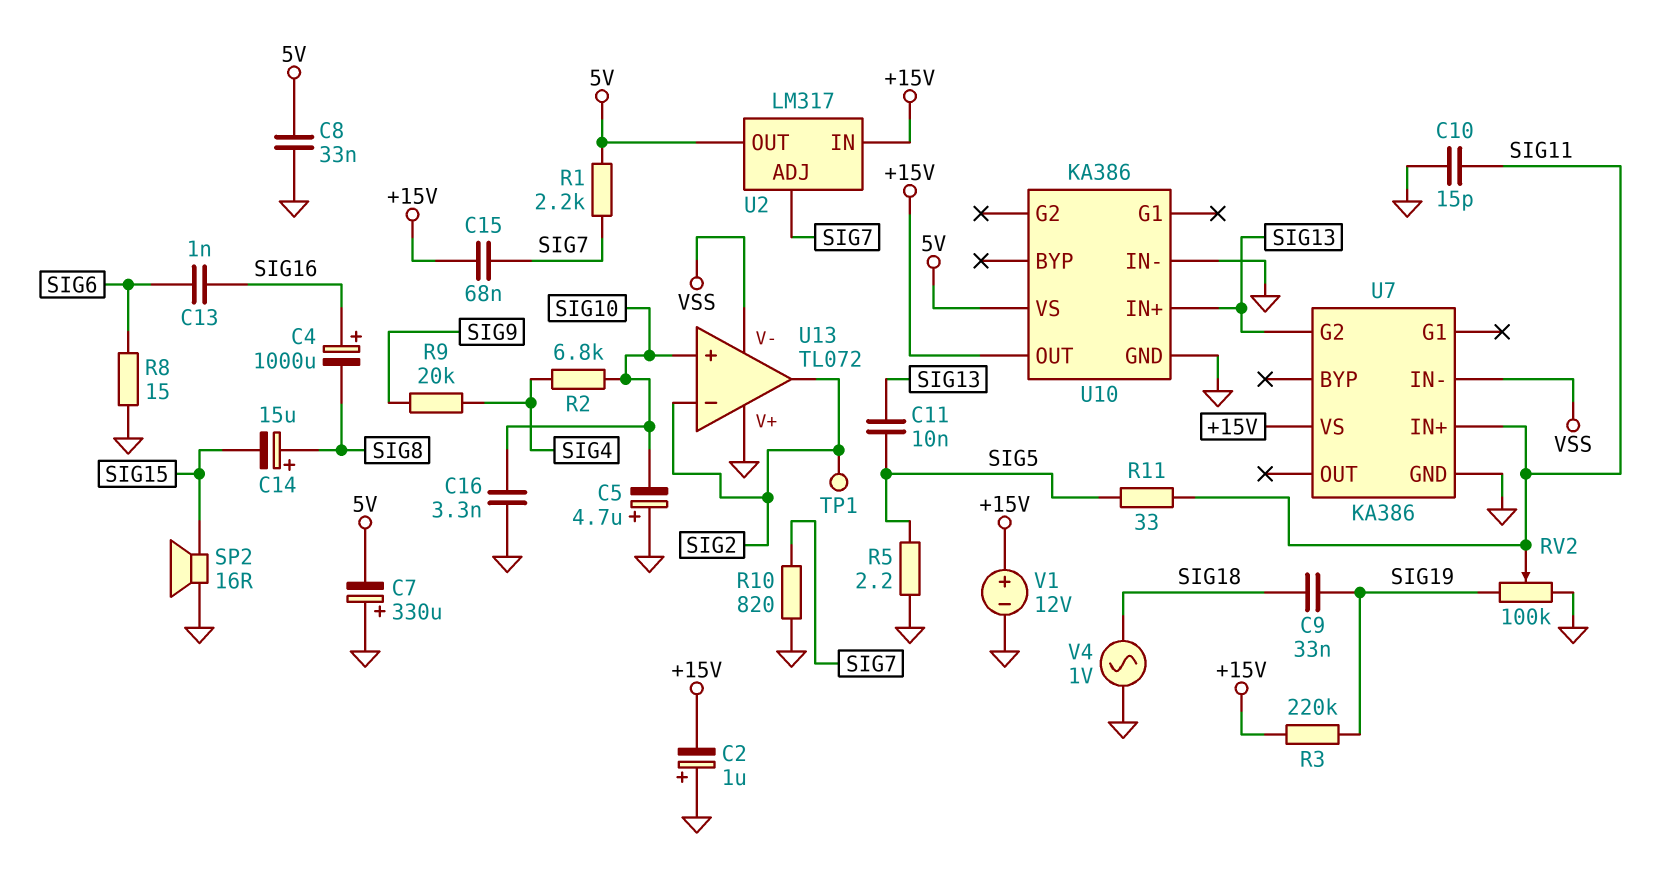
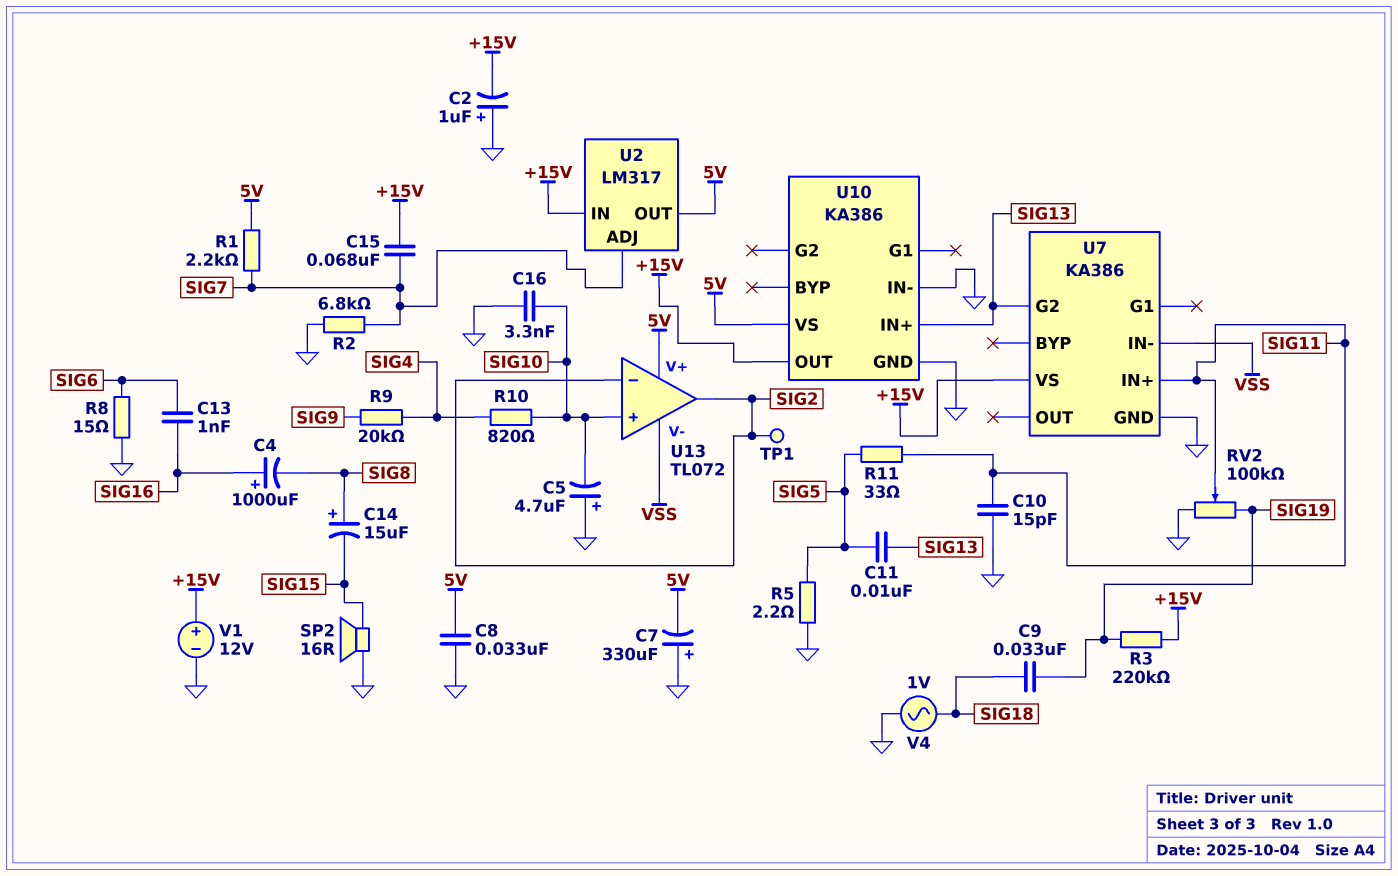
R2: 6.8k (SIG4, SIG10) -> 6.8k (GND, SIG7)
R10: 820 (GND, SIG7) -> 820 (SIG4, SIG10)
U13 pin V+: GND -> 5V

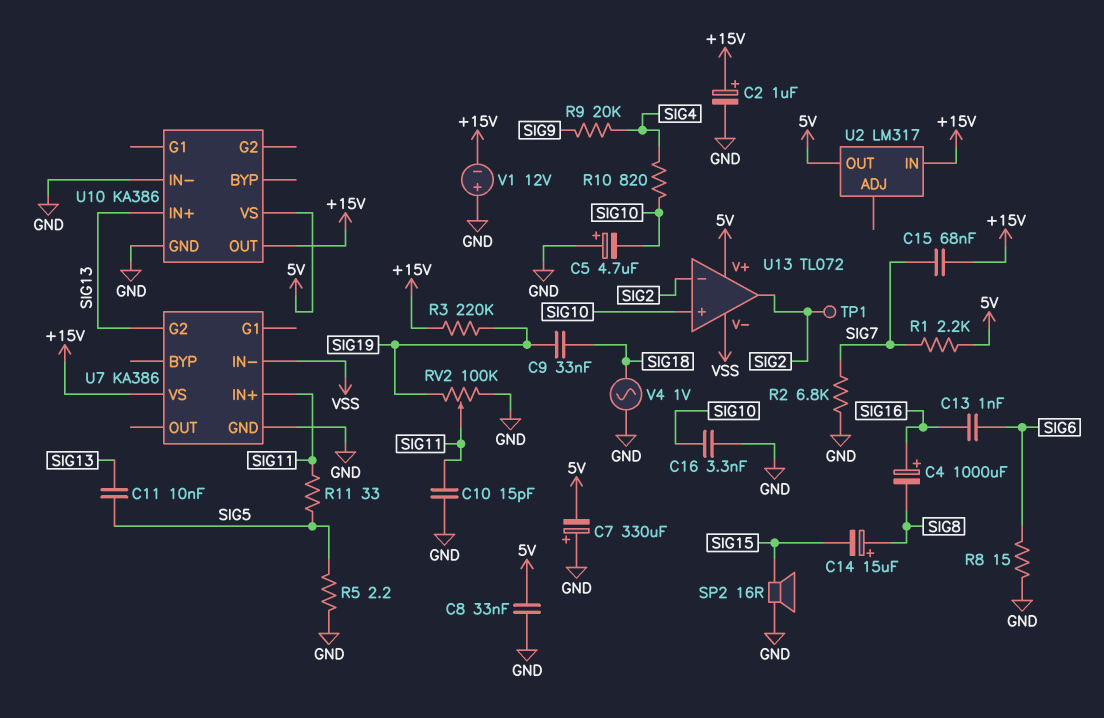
C2: 1uF (plus GND, minus +15V) -> 1uF (plus +15V, minus GND)
U2 pin ADJ: SIG7 -> none
V1: 12V (plus +15V, minus GND) -> 12V (plus GND, minus +15V)

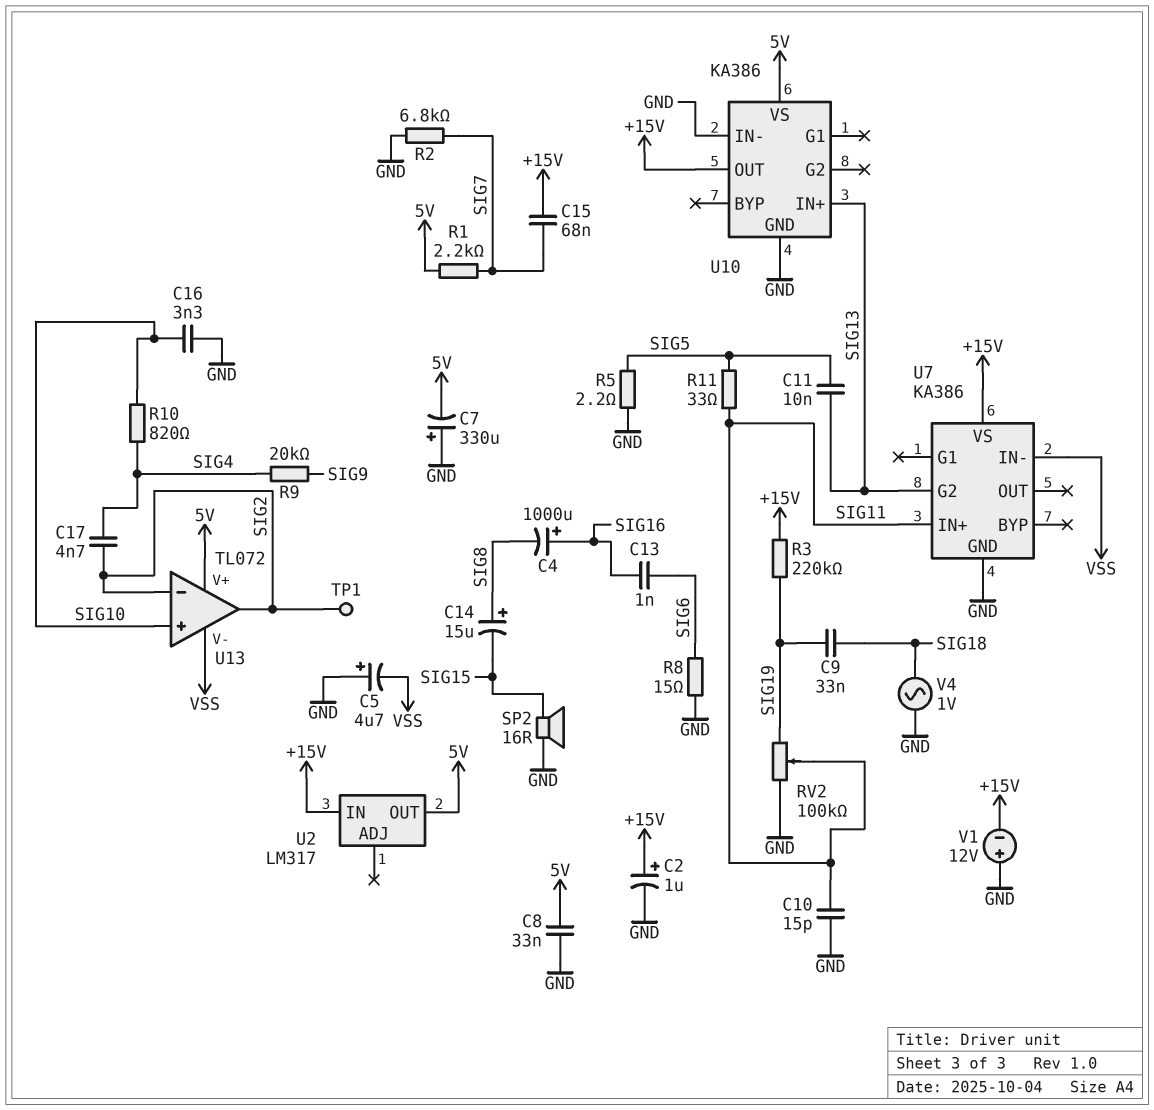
C5: 4.7uF (plus GND, minus SIG10) -> 4.7uF (plus GND, minus VSS)
C17: none -> 4.7nF (SIG2, SIG4)

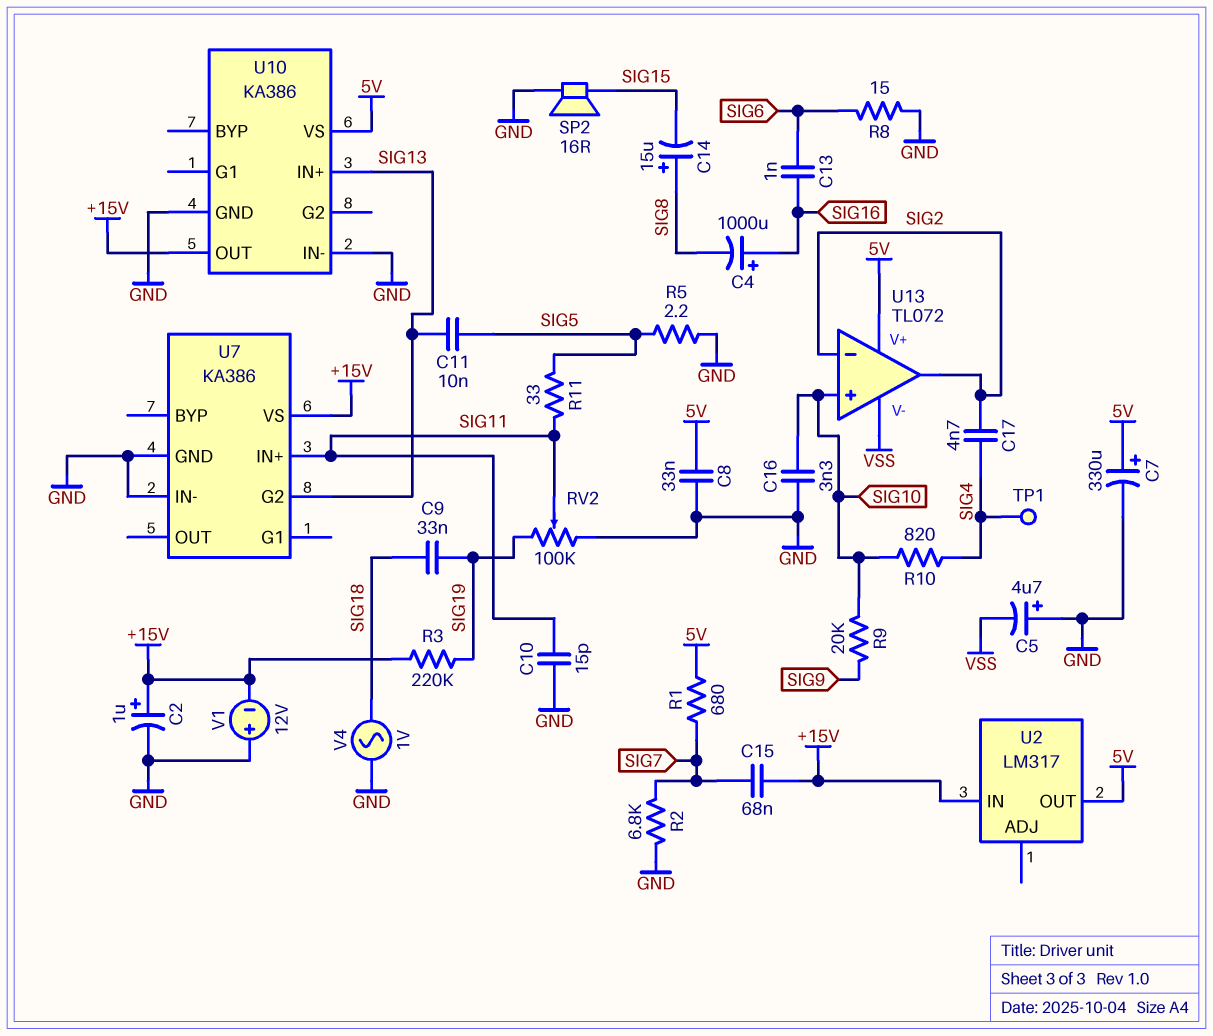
C7: 330uF (plus GND, minus 5V) -> 330uF (plus 5V, minus GND)
R1: 2.2k (5V, SIG7) -> 680 (5V, SIG7)
R9: 20k (SIG4, SIG9) -> 20k (SIG9, SIG10)
TP1: test point (SIG2) -> test point (SIG4)
U7 pin IN-: VSS -> GND

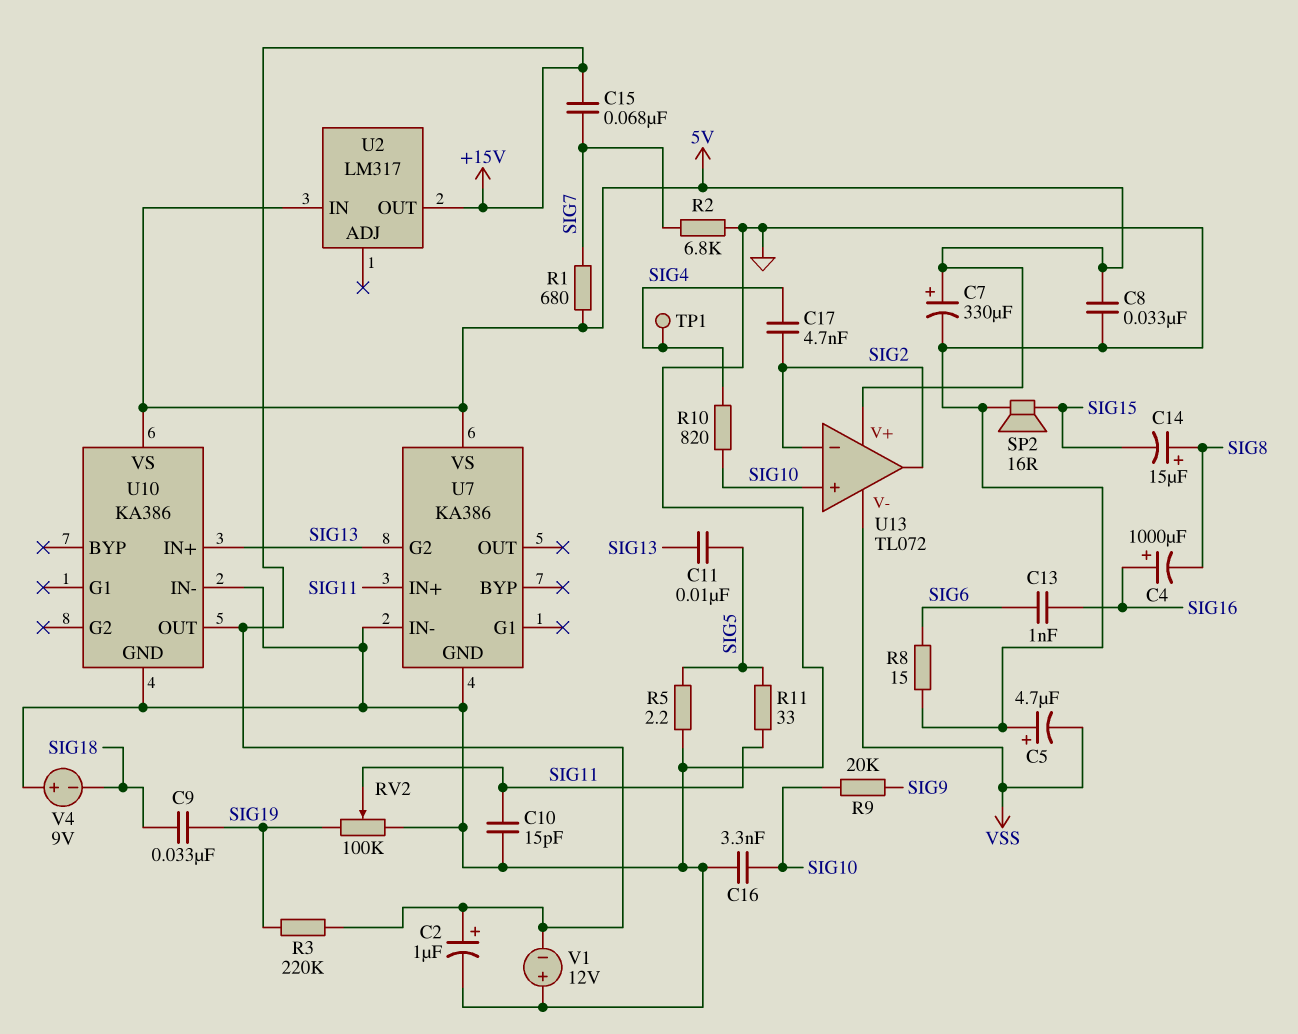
U2 pin IN: +15V -> 5V
U2 pin OUT: 5V -> +15V
U7 pin VS: +15V -> 5V
V4: AC 1V (GND, SIG18) -> 9V (plus GND, minus SIG18)

